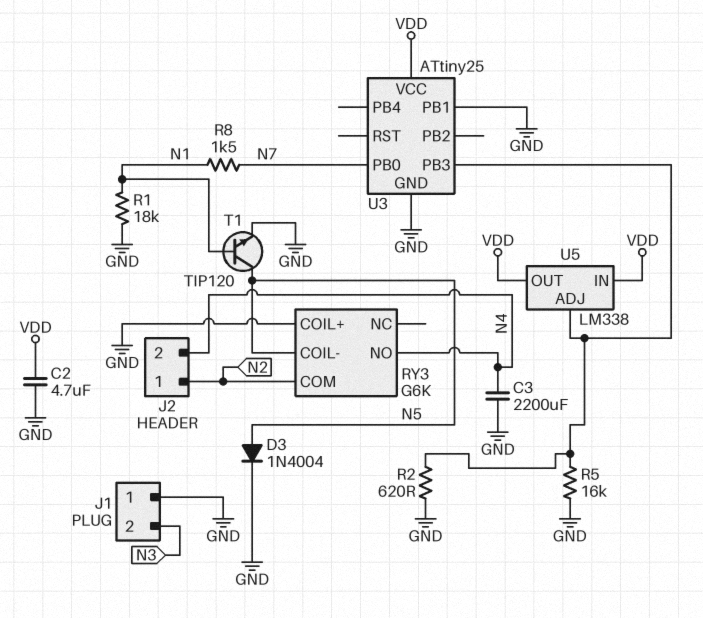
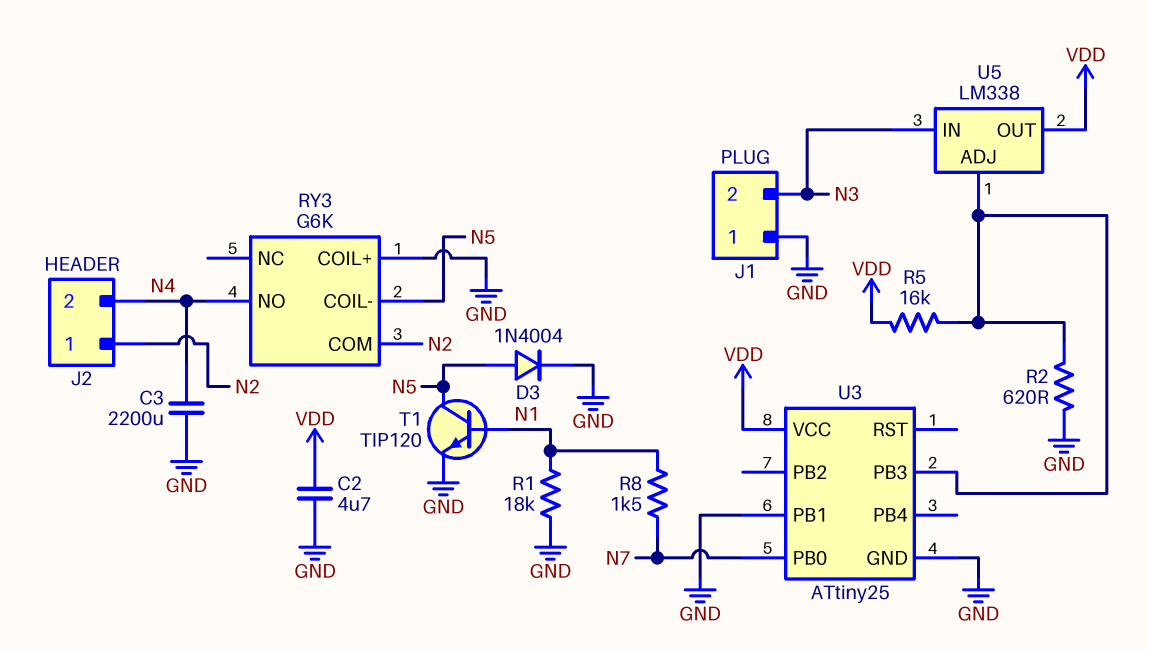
R5: 16k (GND, U3/PB3) -> 16k (U3/PB3, VDD)
U5 pin IN: VDD -> N3

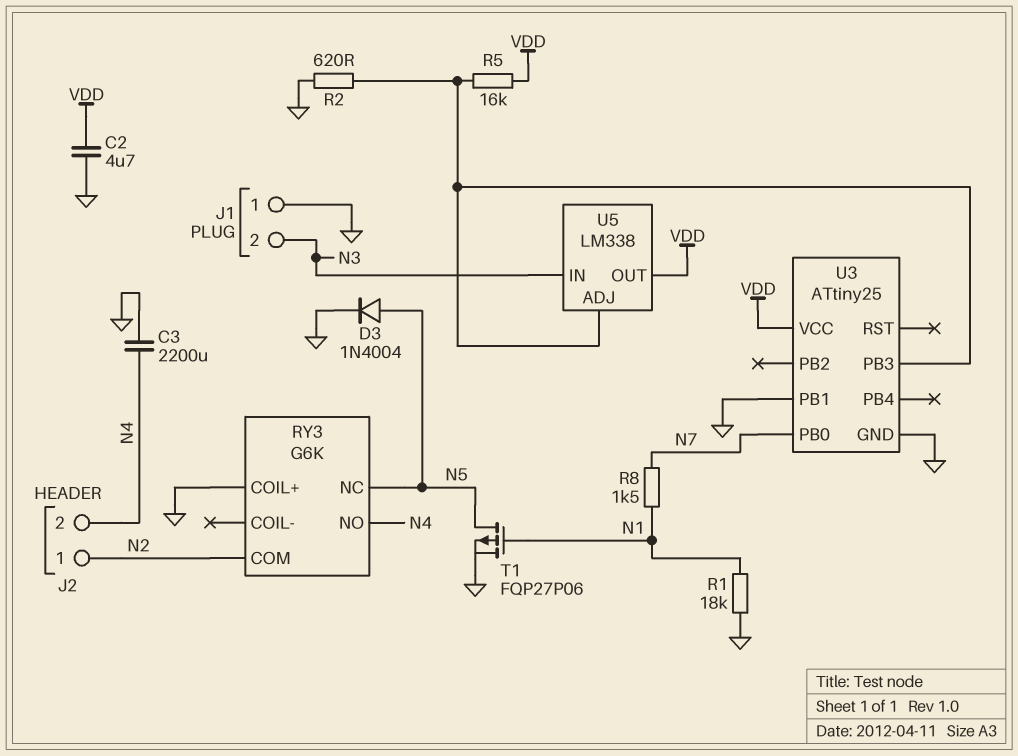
RY3 pin COIL-: N5 -> none
RY3 pin NC: none -> N5
T1: NPN TIP120 (B N1, C N5, E GND) -> PMOS FQP27P06 (G N1, D N5, S GND)

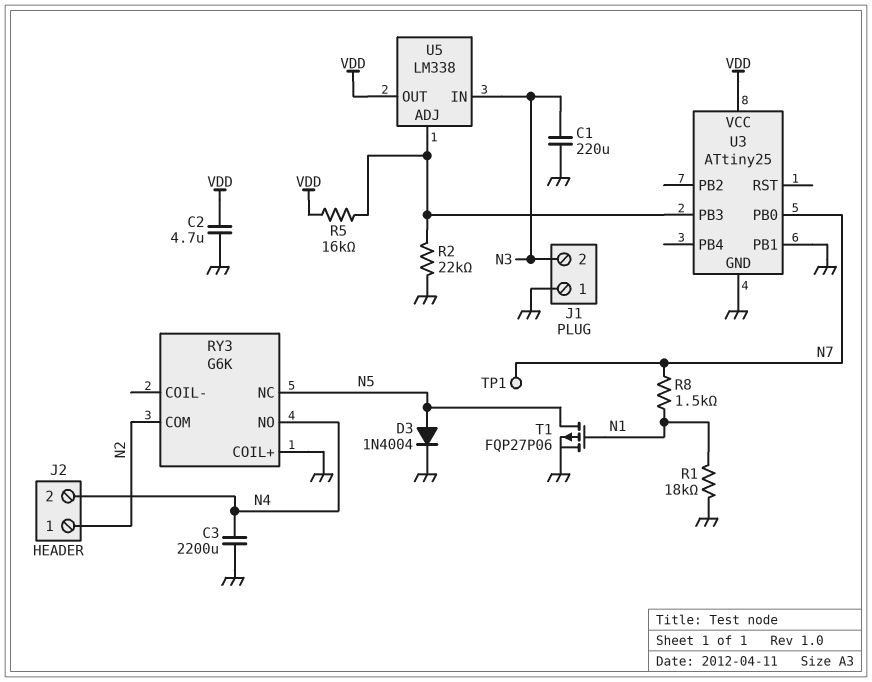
C1: none -> 220uF (GND, N3)
R2: 620 (GND, U3/PB3) -> 22k (GND, U3/PB3)
TP1: none -> test point (N7)

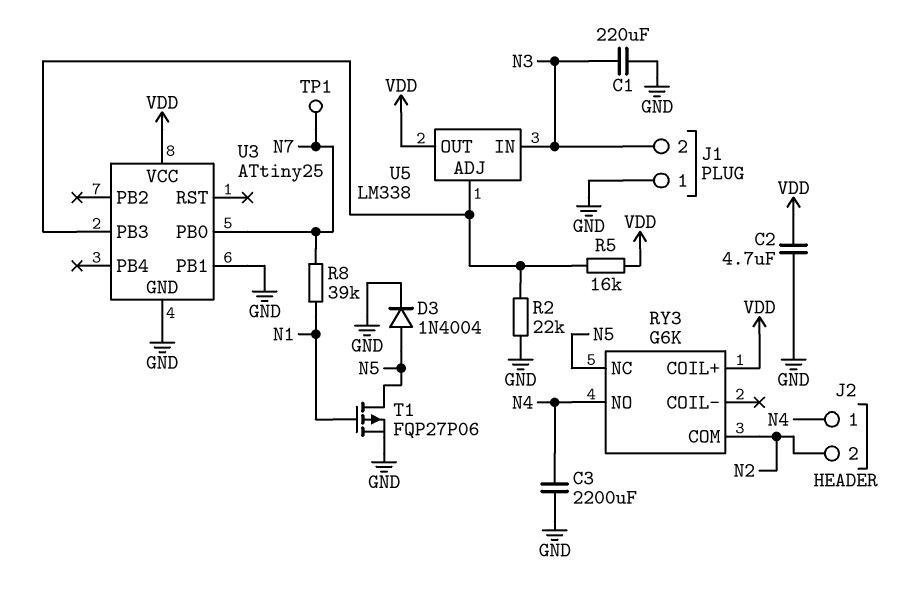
J2 pin 1: N2 -> N4
J2 pin 2: N4 -> N2
R1: 18k (GND, N1) -> none
R8: 1.5k (N1, N7) -> 39k (N1, N7)
RY3 pin COIL+: GND -> VDD

